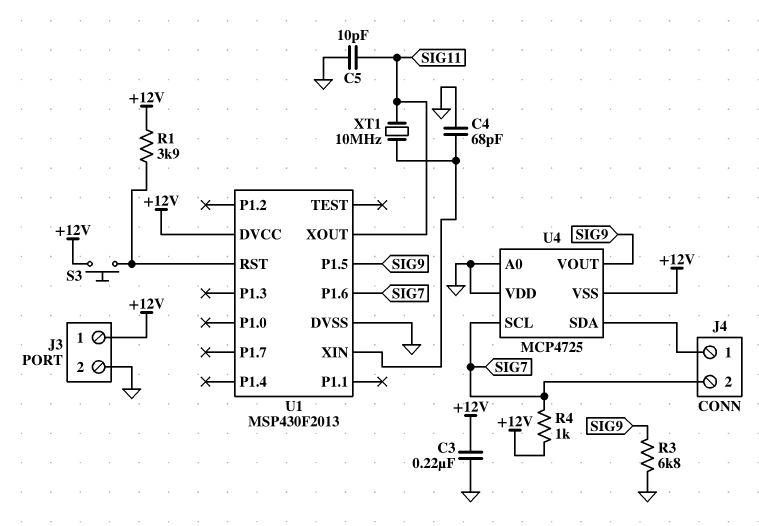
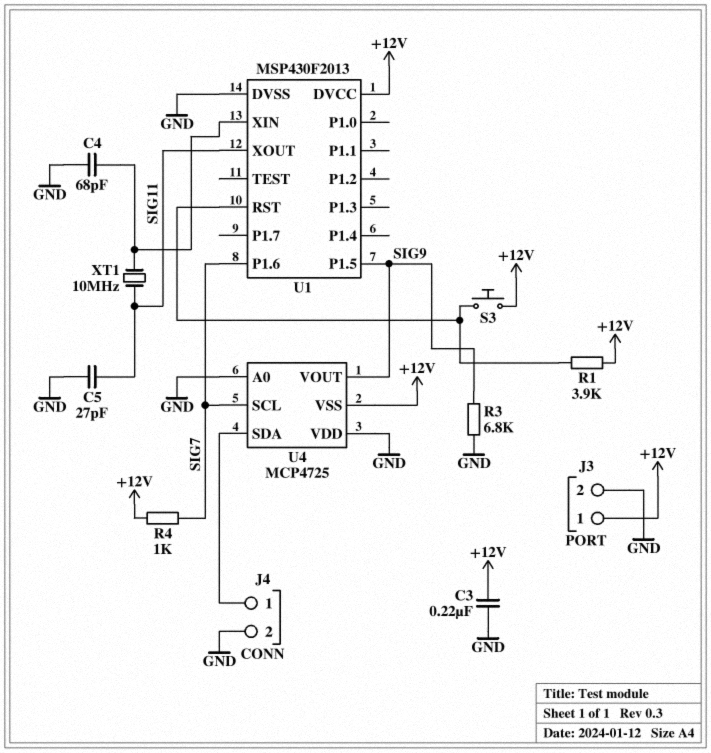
C5: 10pF (GND, SIG11) -> 27pF (GND, SIG11)
J4 pin 2: SIG7 -> GND

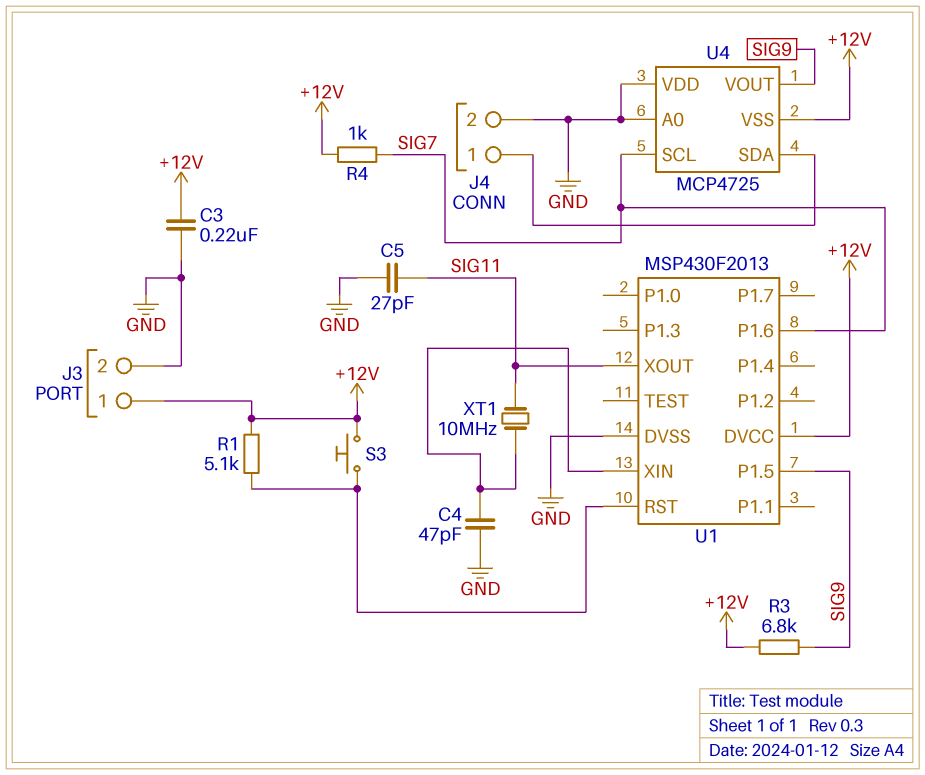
C4: 68pF (GND, U1/XIN) -> 47pF (GND, U1/XIN)
R1: 3.9k (+12V, U1/RST) -> 5.1k (+12V, U1/RST)
R3: 6.8k (GND, SIG9) -> 6.8k (+12V, SIG9)

